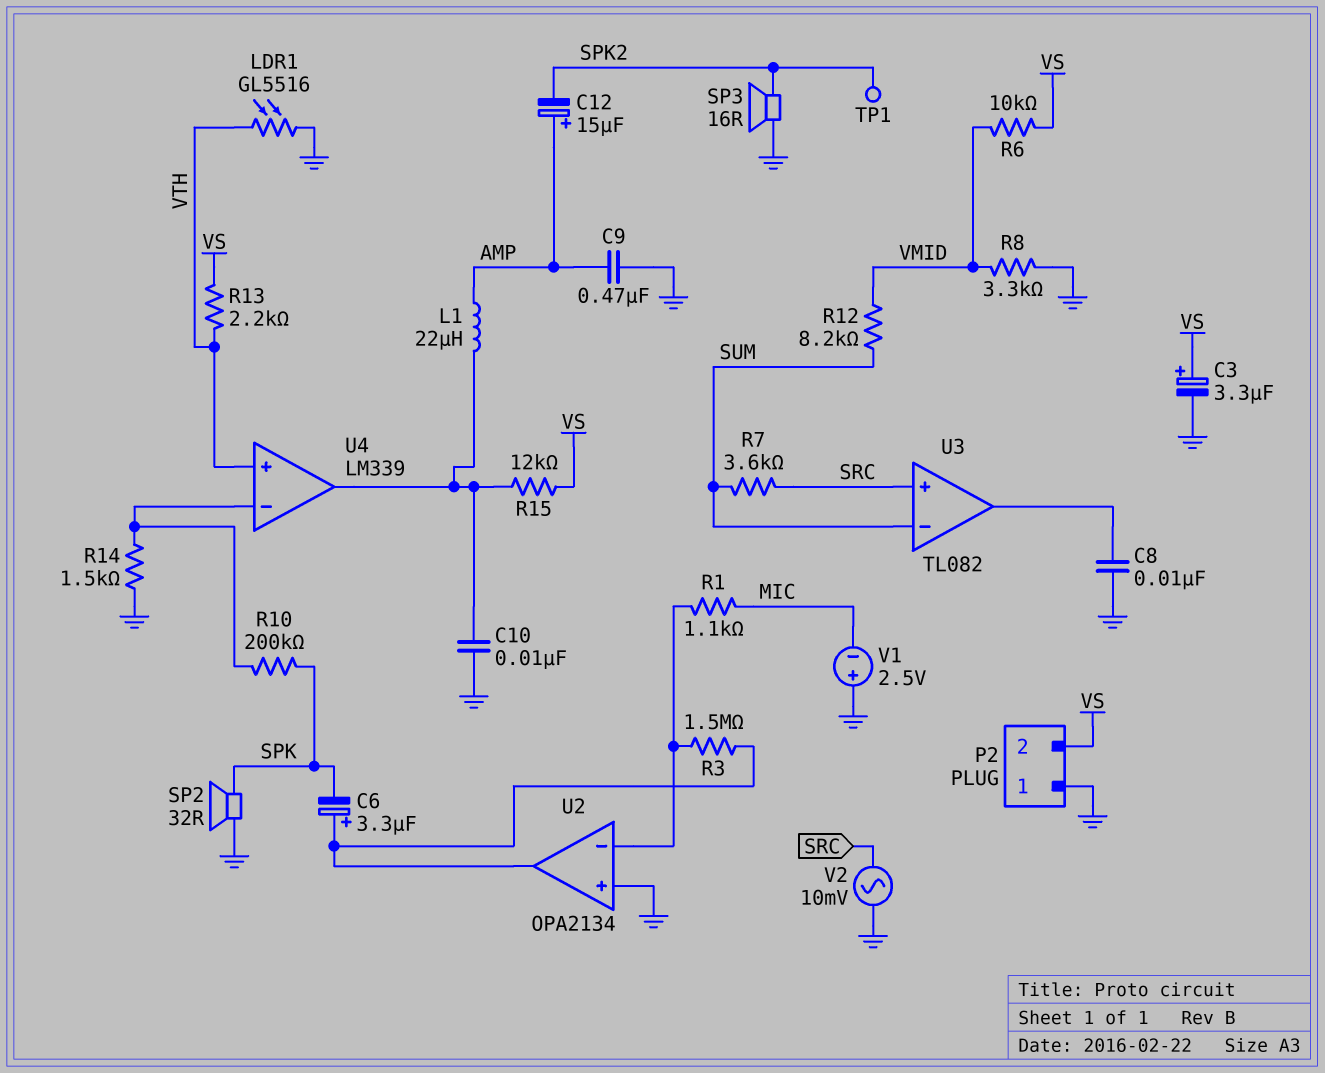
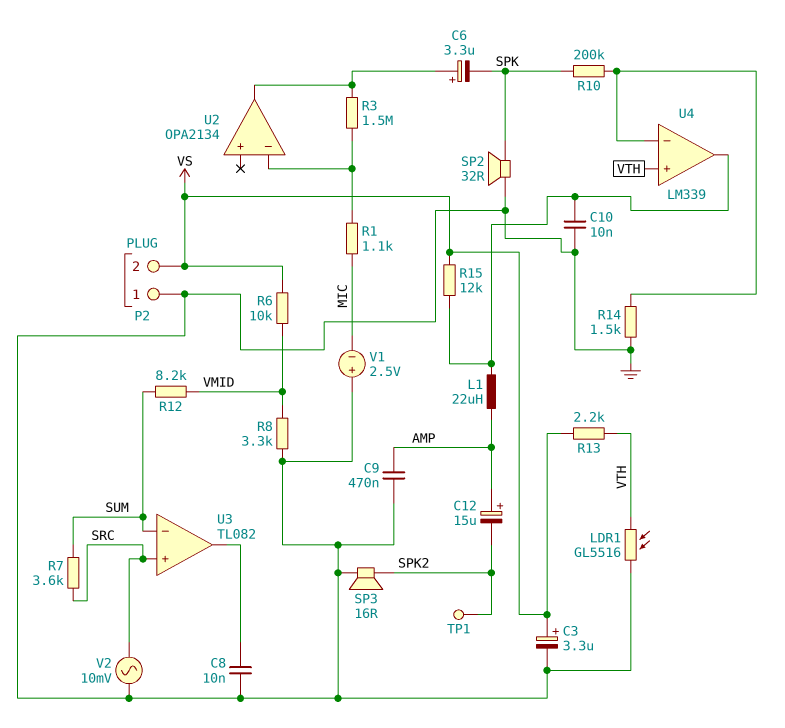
U2 pin in+: GND -> none

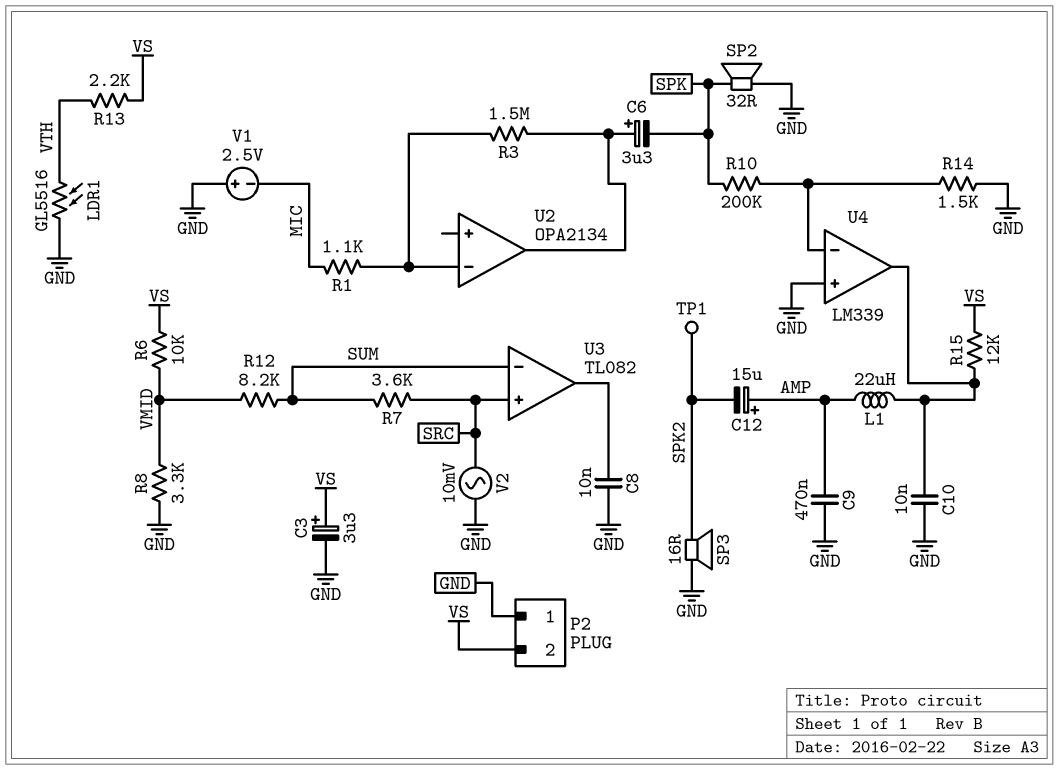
U4 pin in+: VTH -> GND

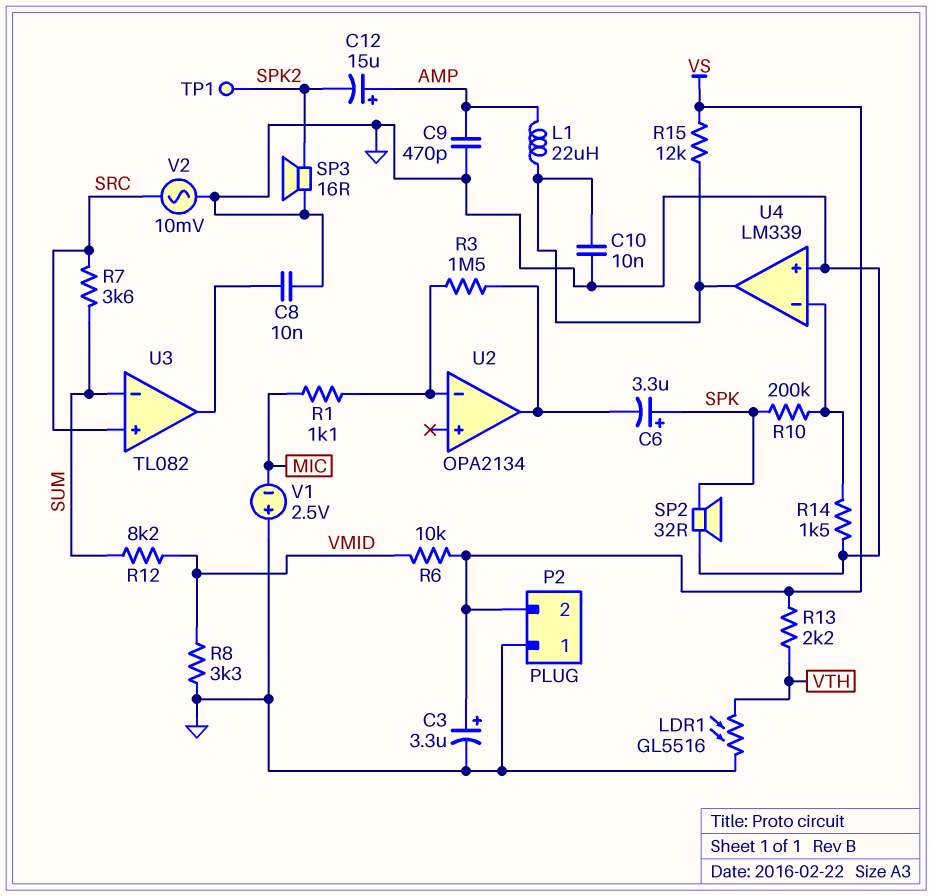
C6: 3.3uF (plus U2/out, minus SPK) -> 3.3uF (plus SPK, minus U2/out)
C9: 470nF (AMP, GND) -> 470pF (AMP, GND)

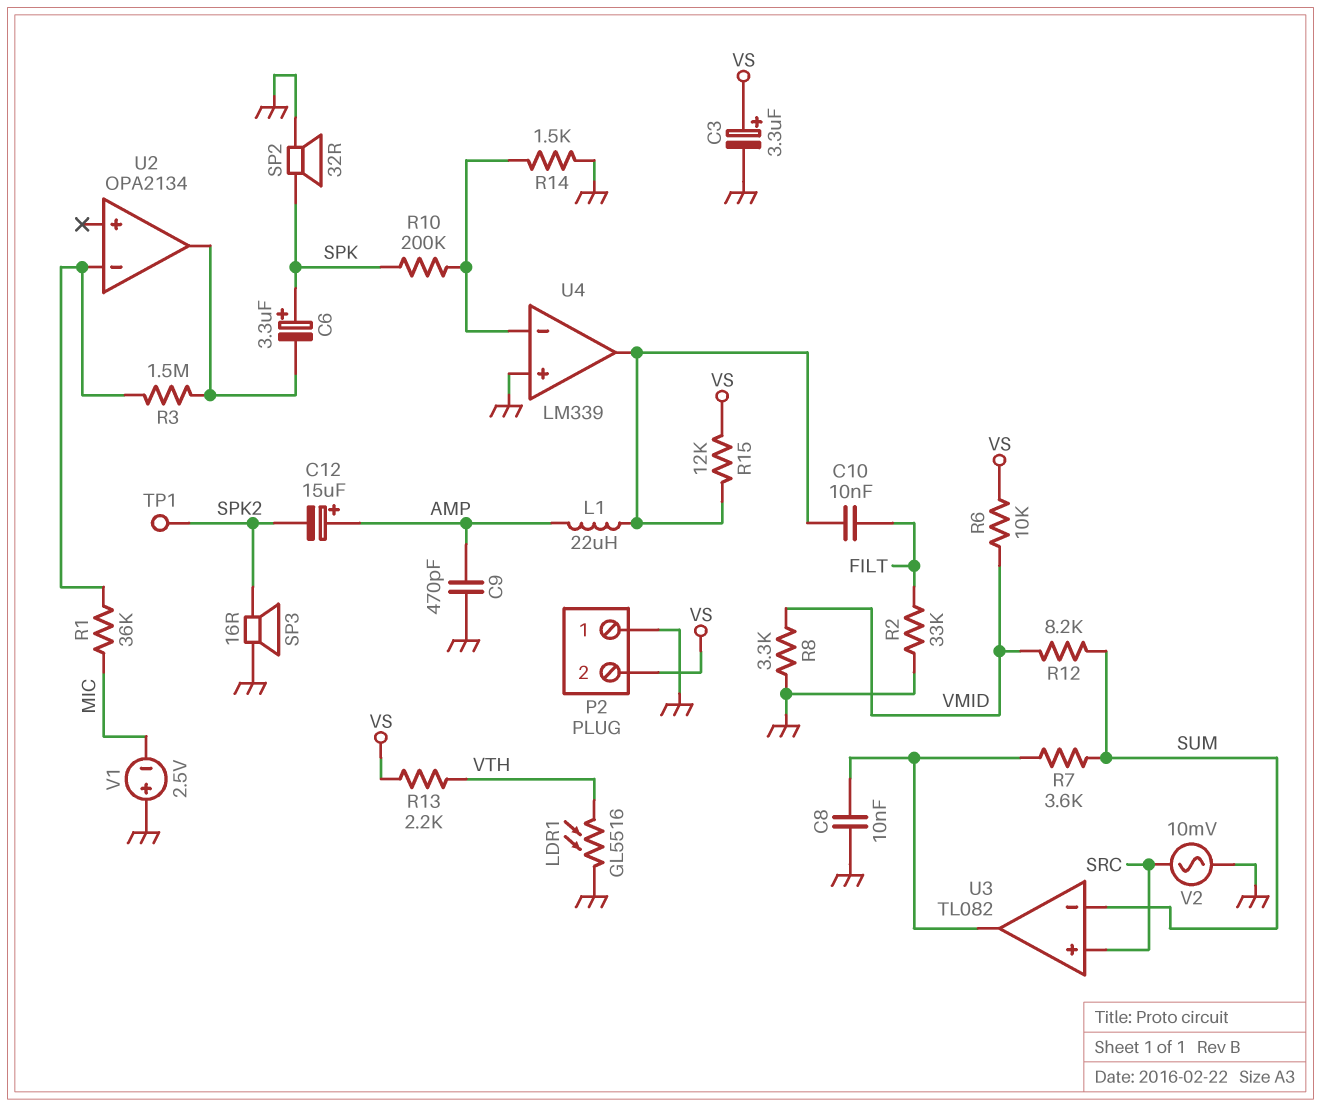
C10: 10nF (GND, U4/out) -> 10nF (FILT, U4/out)
R1: 1.1k (MIC, U2/in-) -> 36k (MIC, U2/in-)
R2: none -> 33k (FILT, GND)
R7: 3.6k (SRC, SUM) -> 3.6k (SUM, U3/out)

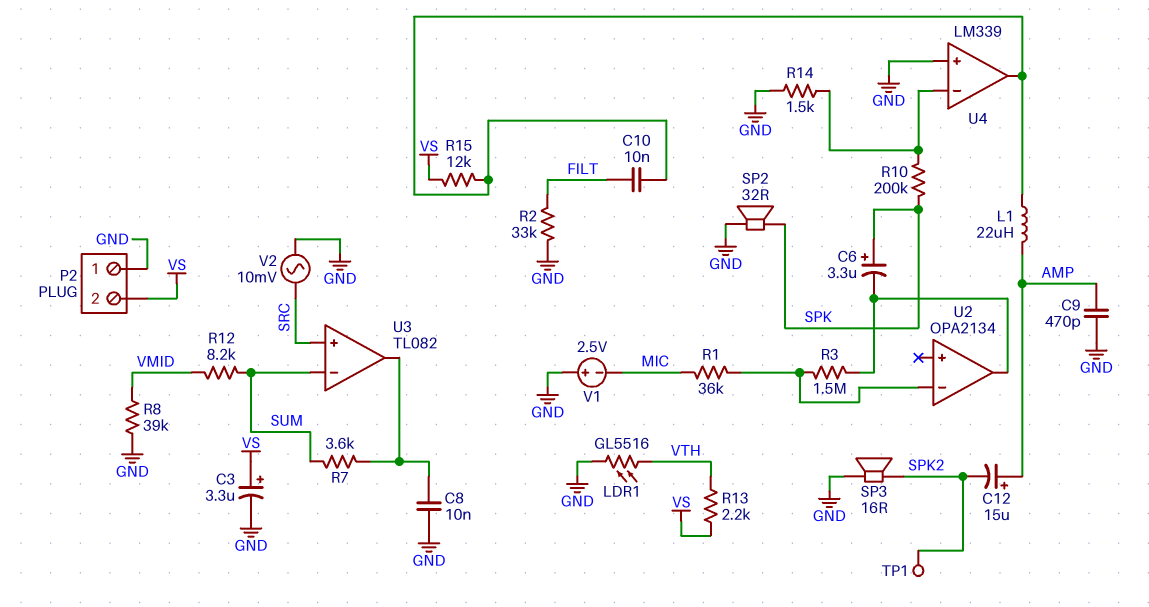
R6: 10k (VMID, VS) -> none
R8: 3.3k (GND, VMID) -> 39k (GND, VMID)

